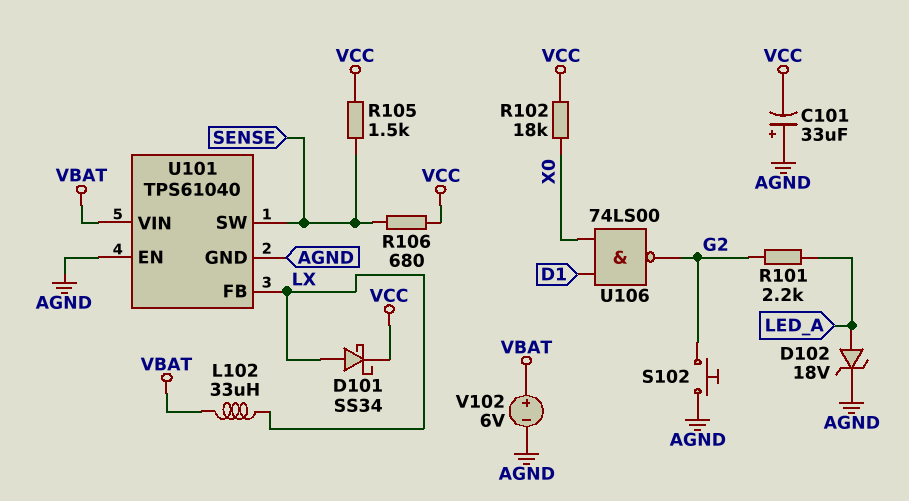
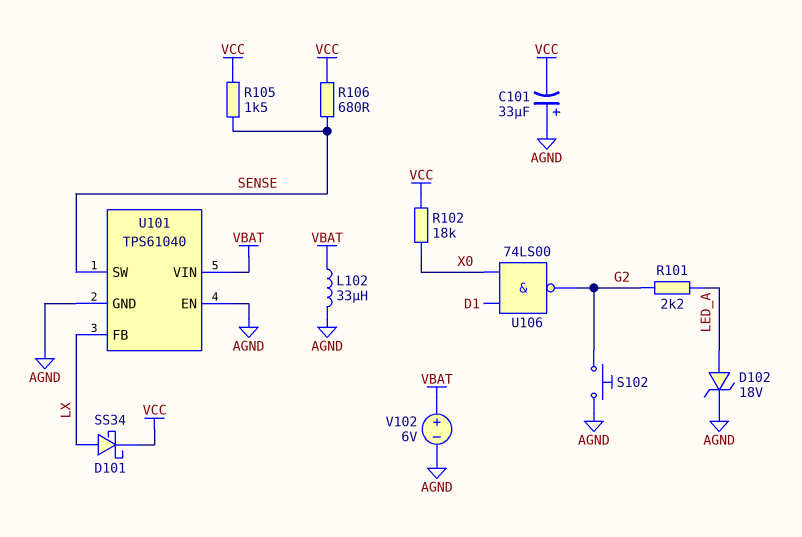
L102: 33uH (LX, VBAT) -> 33uH (AGND, VBAT)

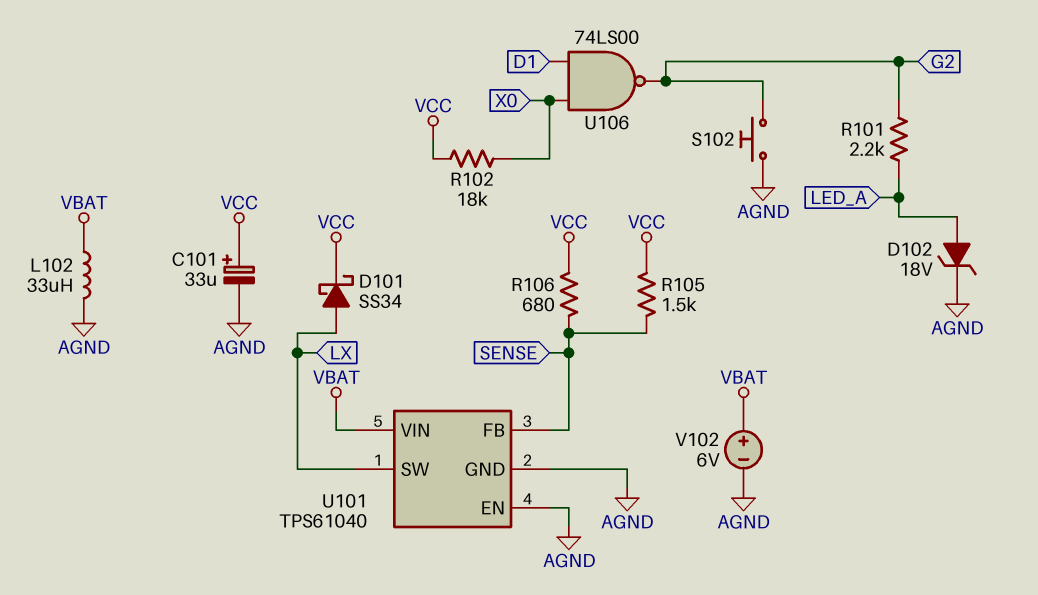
C101: 33uF (plus AGND, minus VCC) -> 33uF (plus VCC, minus AGND)
U101 pin FB: LX -> SENSE
U101 pin SW: SENSE -> LX

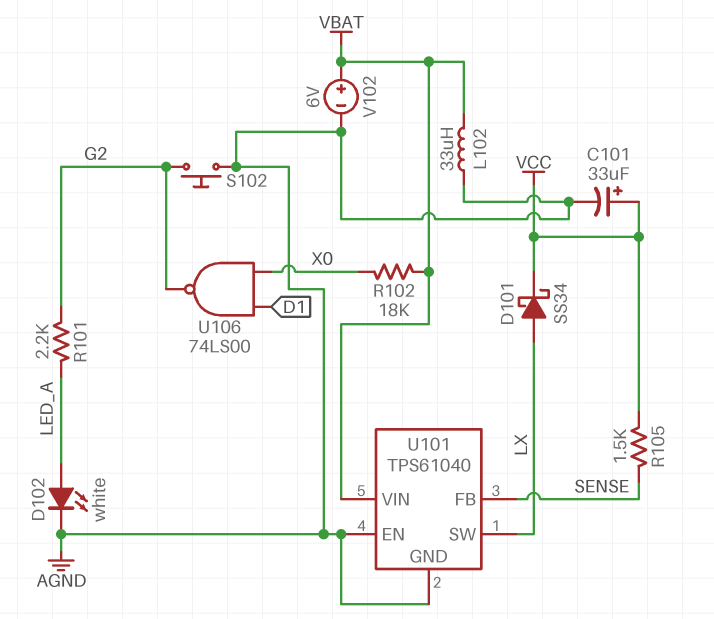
D102: zener 18V (A LED_A, K AGND) -> LED white (A LED_A, K AGND)
R102: 18k (VCC, X0) -> 18k (VBAT, X0)
R106: 680 (SENSE, VCC) -> none

